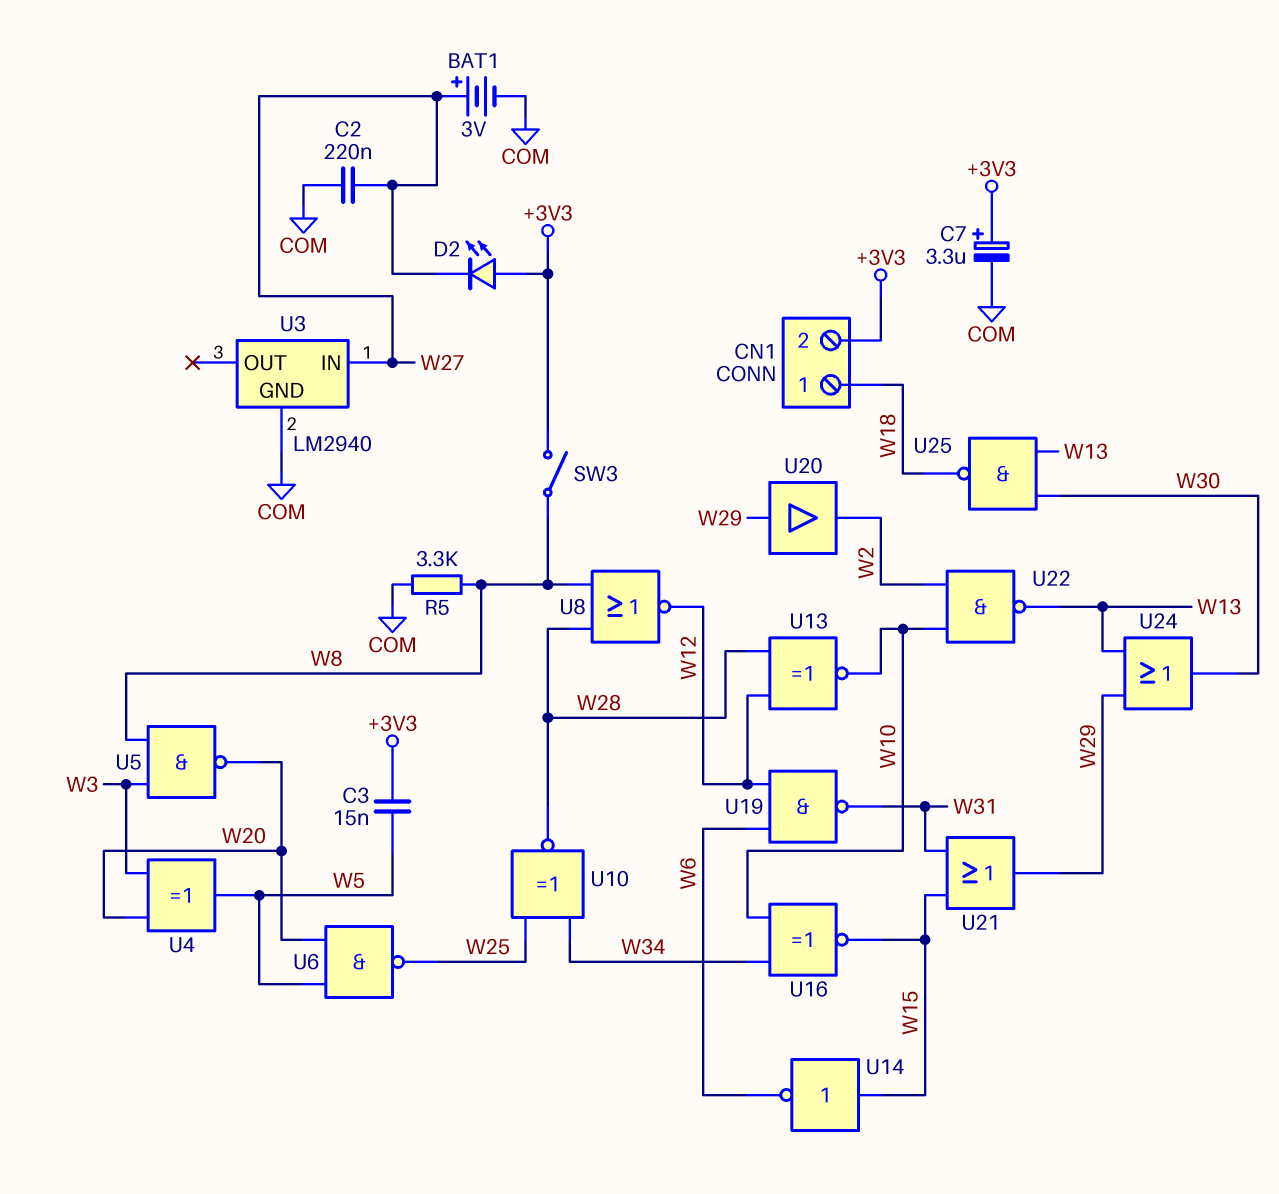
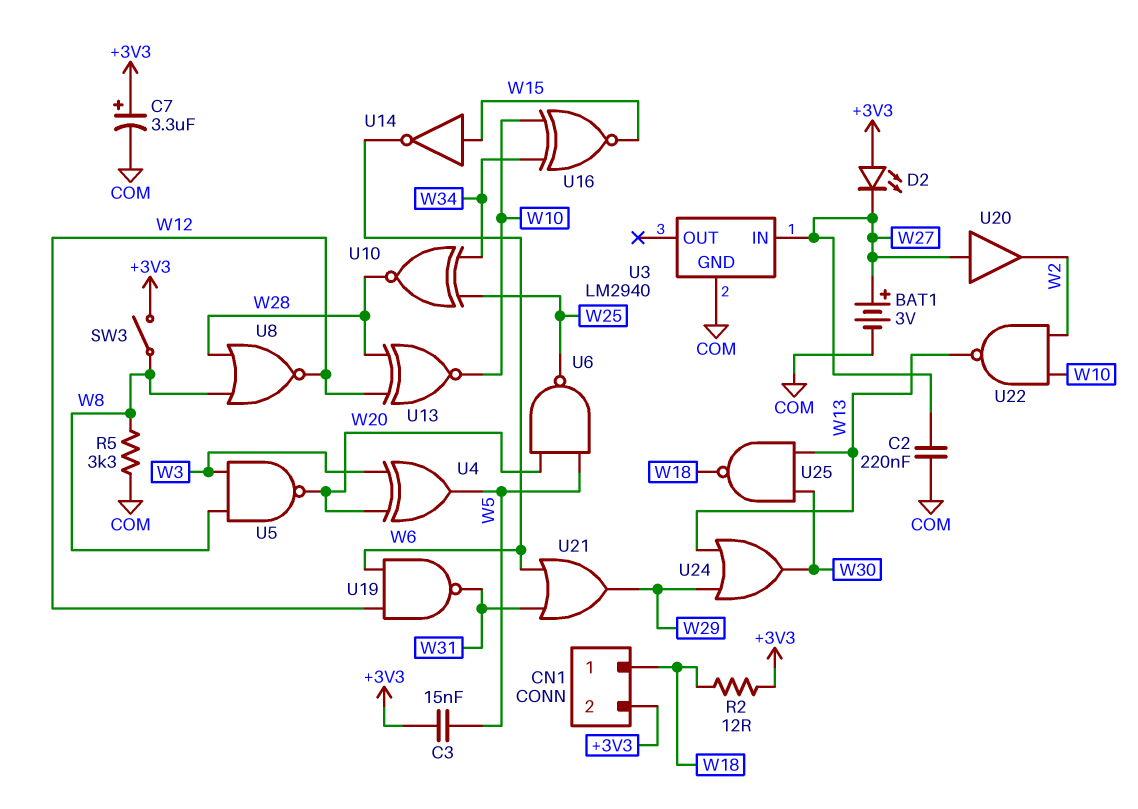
R2: none -> 12 (+3V3, W18)
U20: buffer (in W29, out W2) -> buffer (in W27, out W2)
U21: OR (in W15, in W31, out W29) -> OR (in W6, in W31, out W29)

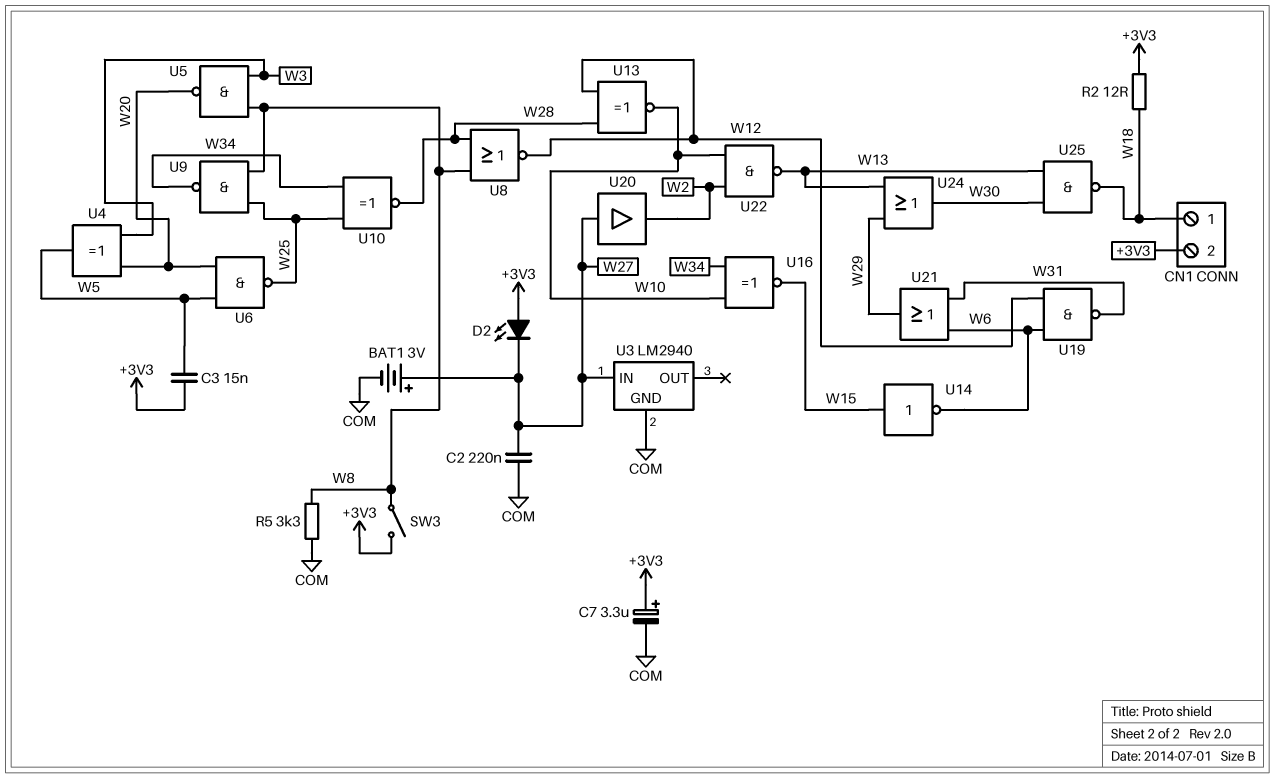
U9: none -> NAND (in W8, in W25, out W34)

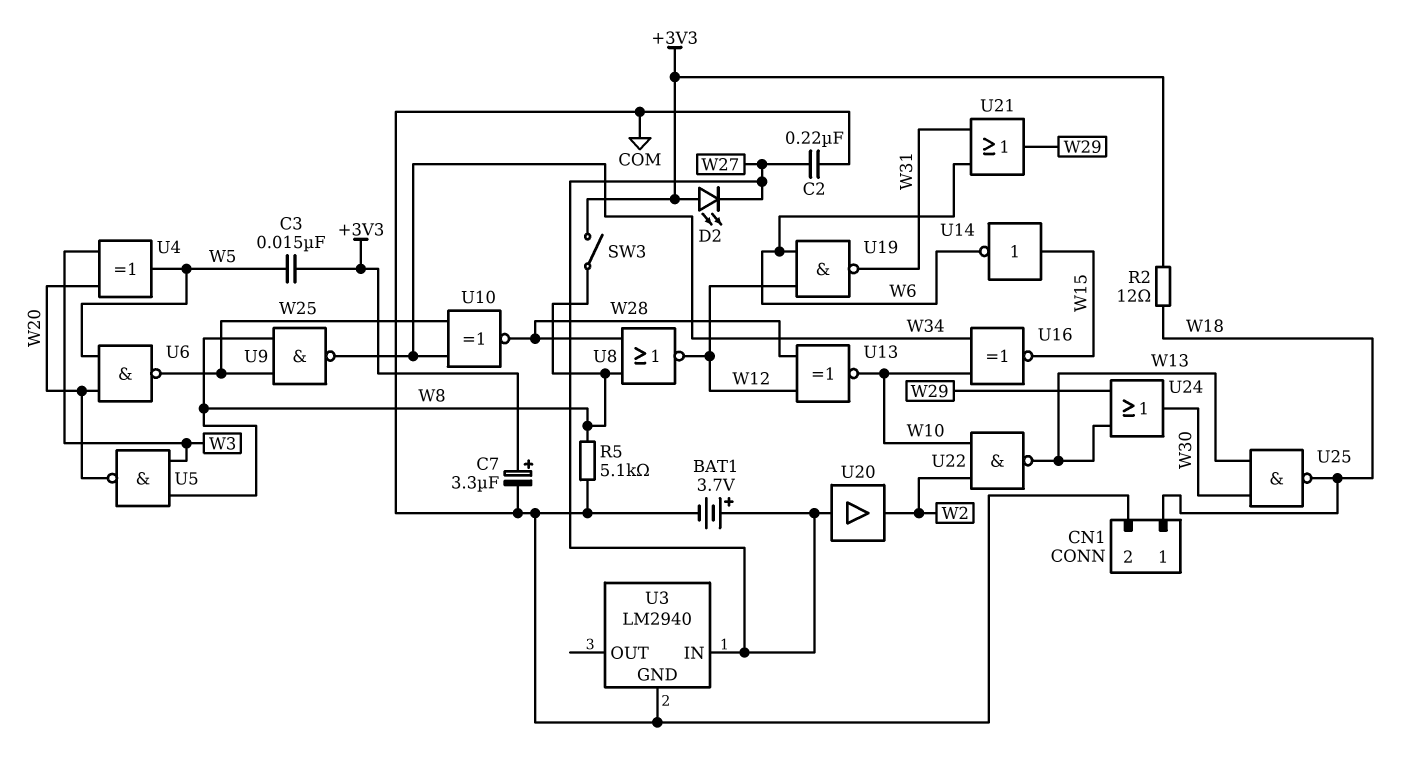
BAT1: 3V (plus W27, minus COM) -> 3.7V (plus W27, minus COM)
CN1 pin 2: +3V3 -> COM
R5: 3.3k (COM, W8) -> 5.1k (COM, W8)

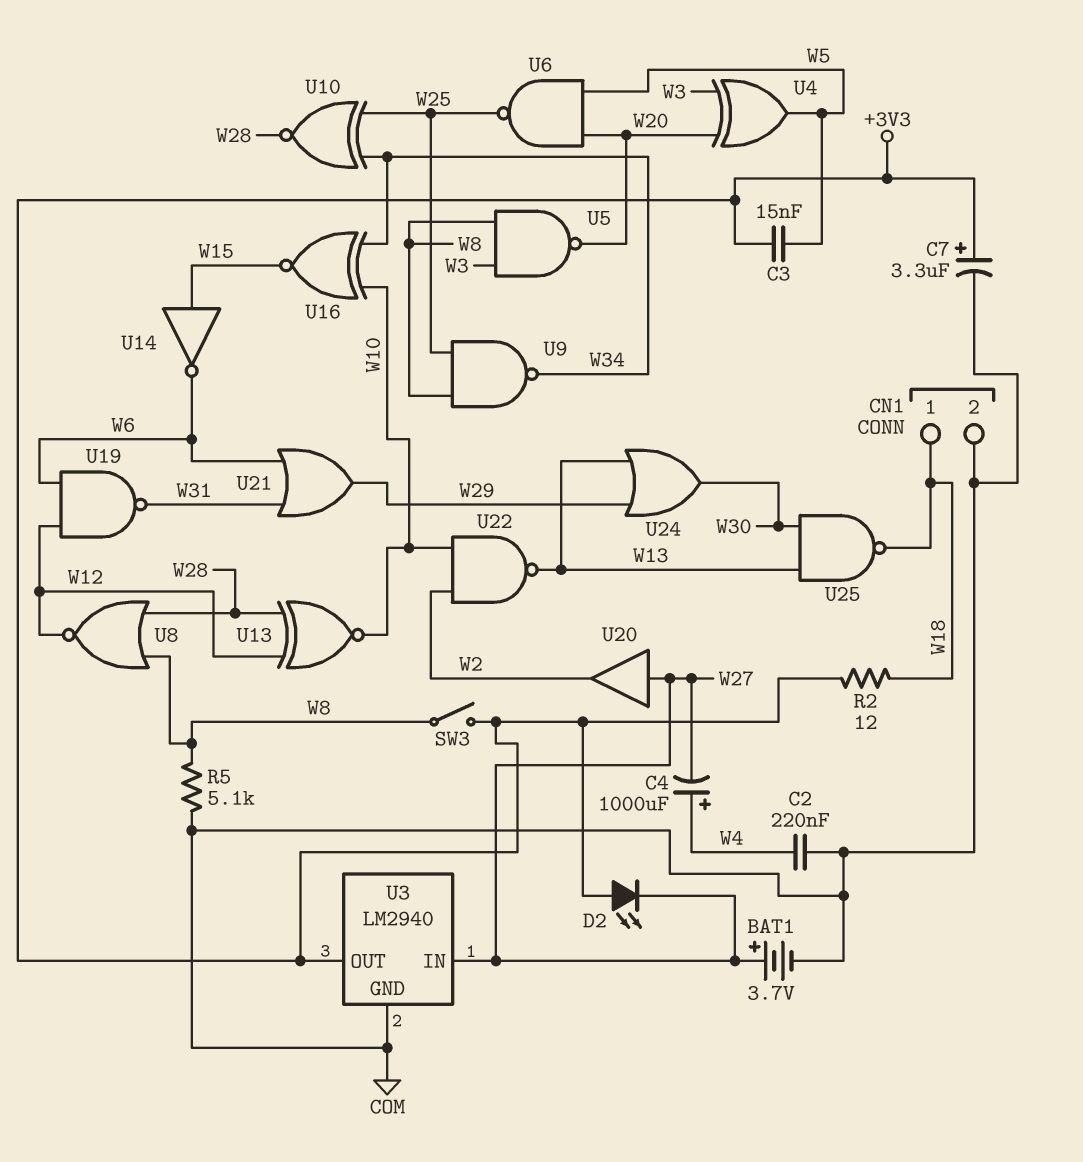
C2: 220nF (COM, W27) -> 220nF (COM, W4)
C4: none -> 1000uF (plus W4, minus W27)
U3 pin OUT: none -> +3V3

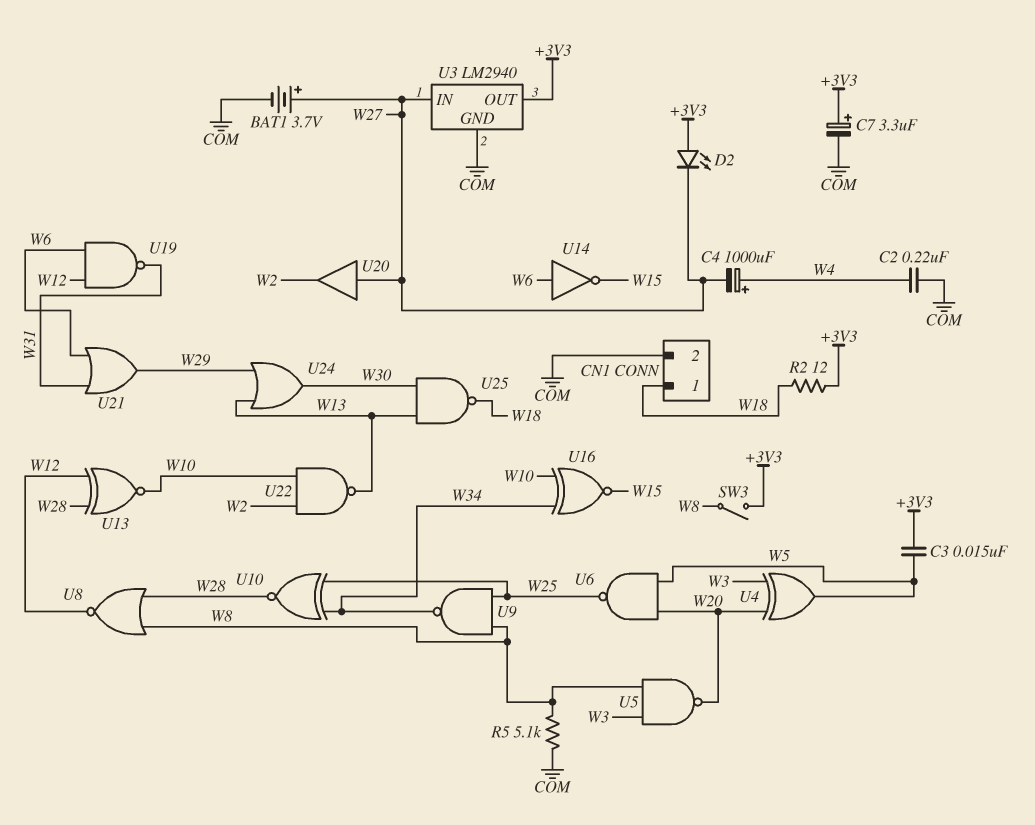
U14: NOT (in W15, out W6) -> NOT (in W6, out W15)

